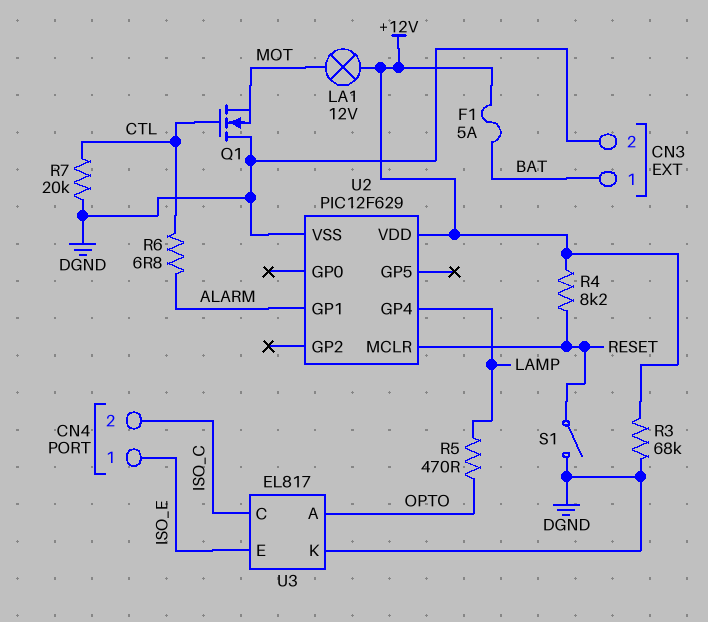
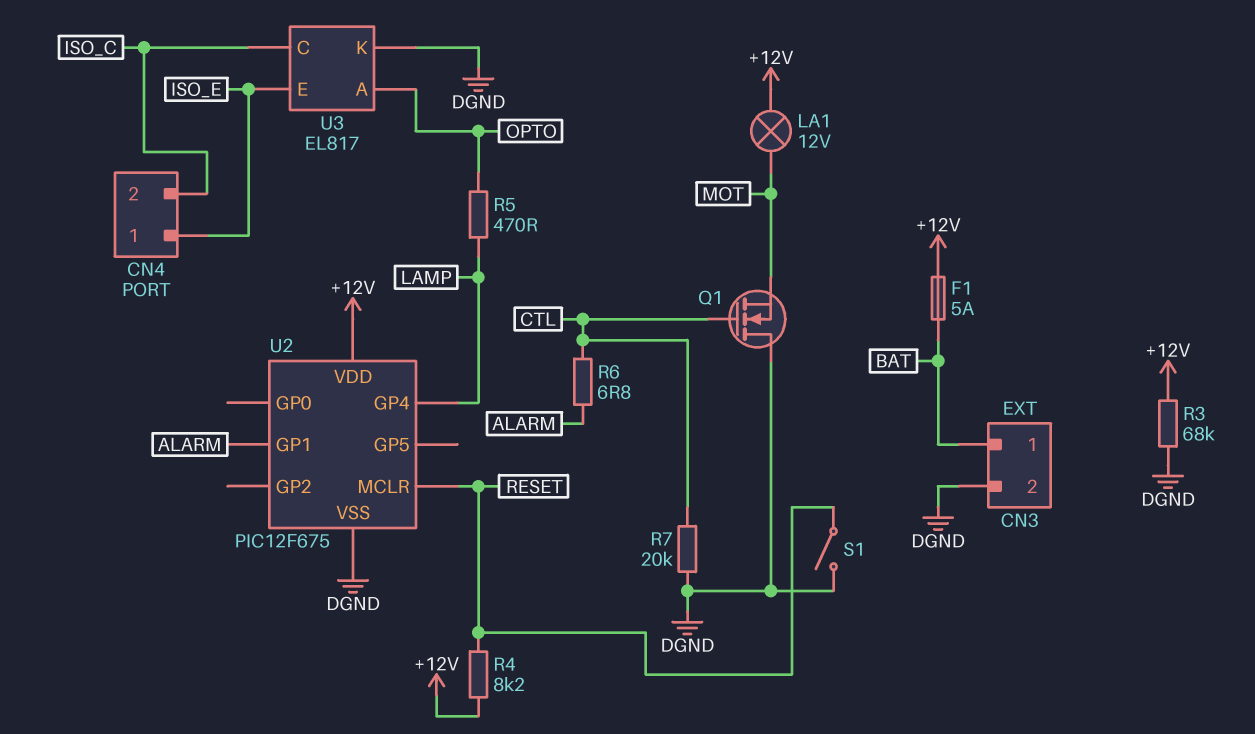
U2: PIC12F629 -> PIC12F675

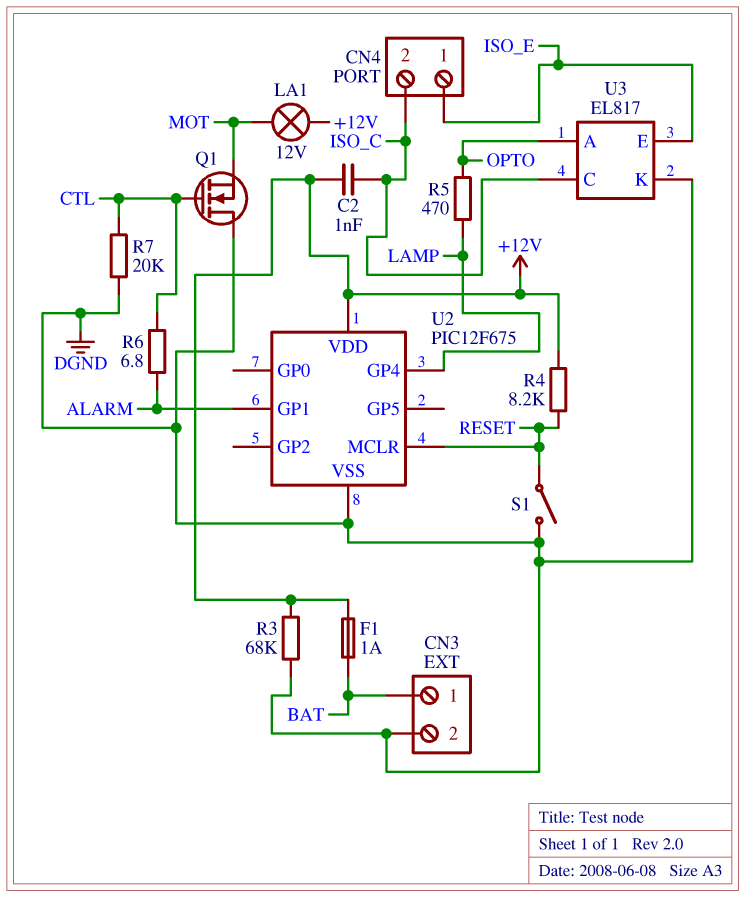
C2: none -> 1nF (+12V, ISO_C)
F1: 5A (+12V, BAT) -> 1A (+12V, BAT)

